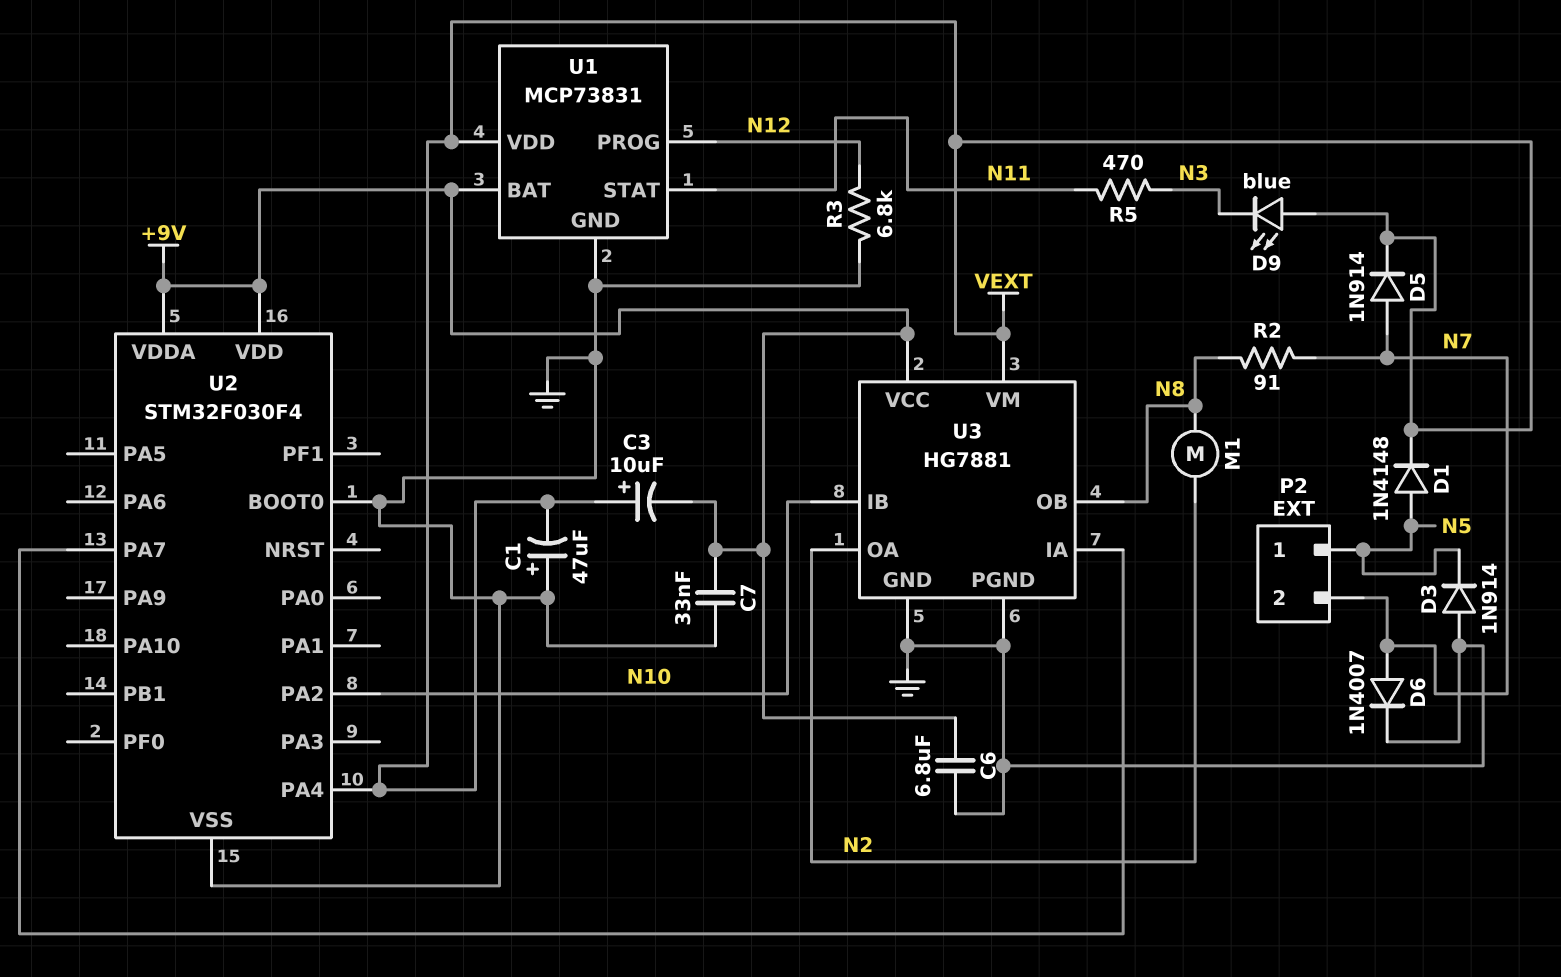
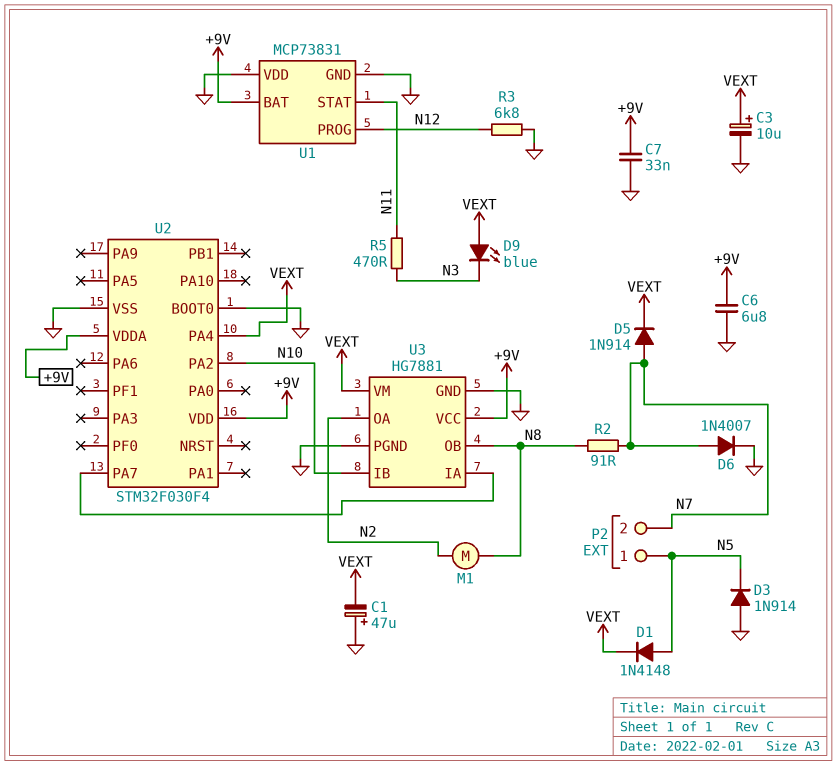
C3: 10uF (plus VEXT, minus +9V) -> 10uF (plus VEXT, minus GND)
U1 pin VDD: VEXT -> GND

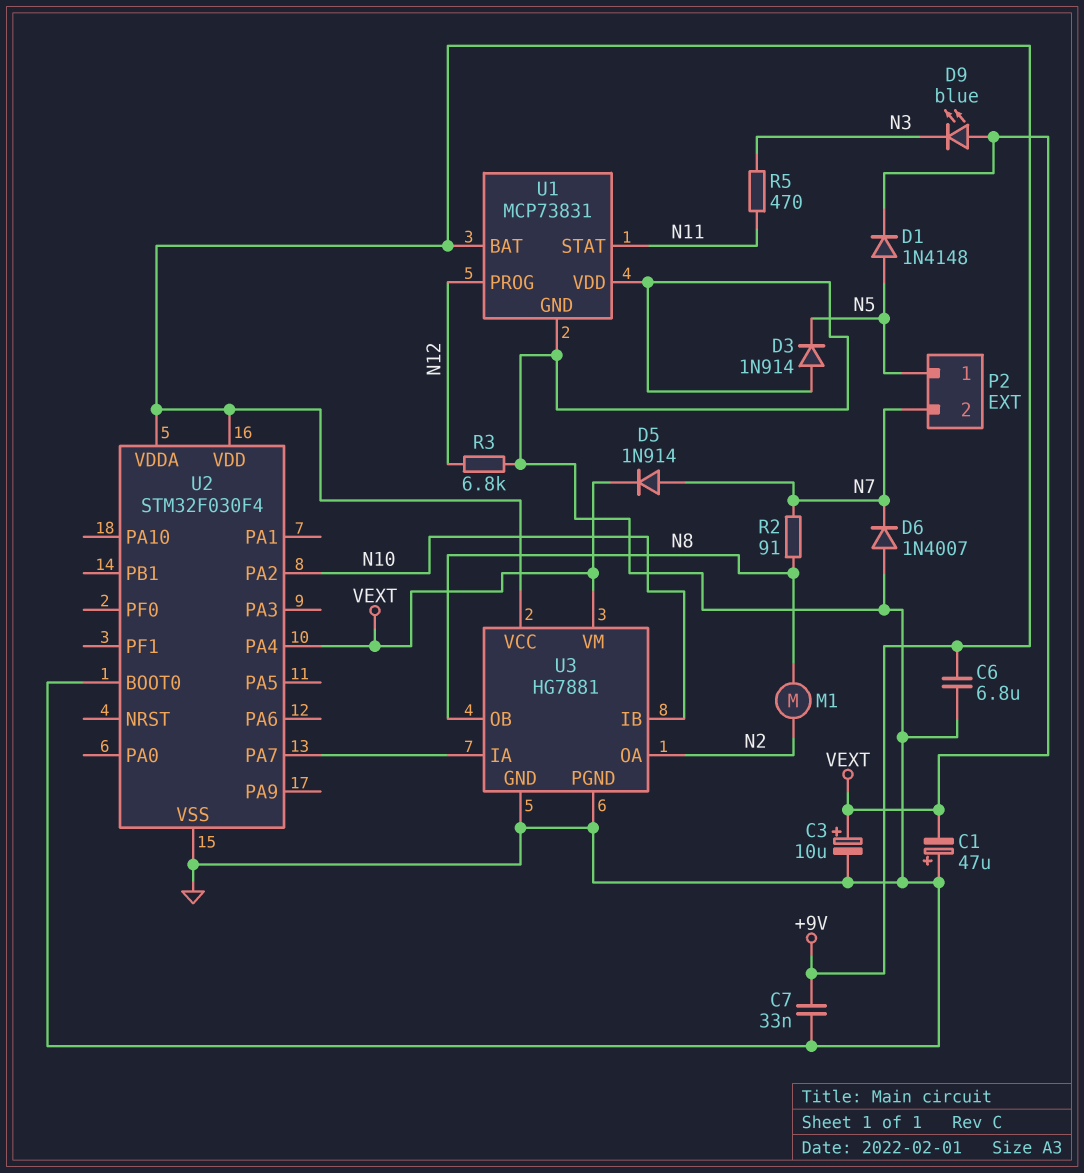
D6: diode 1N4007 (A N7, K GND) -> diode 1N4007 (A GND, K N7)

